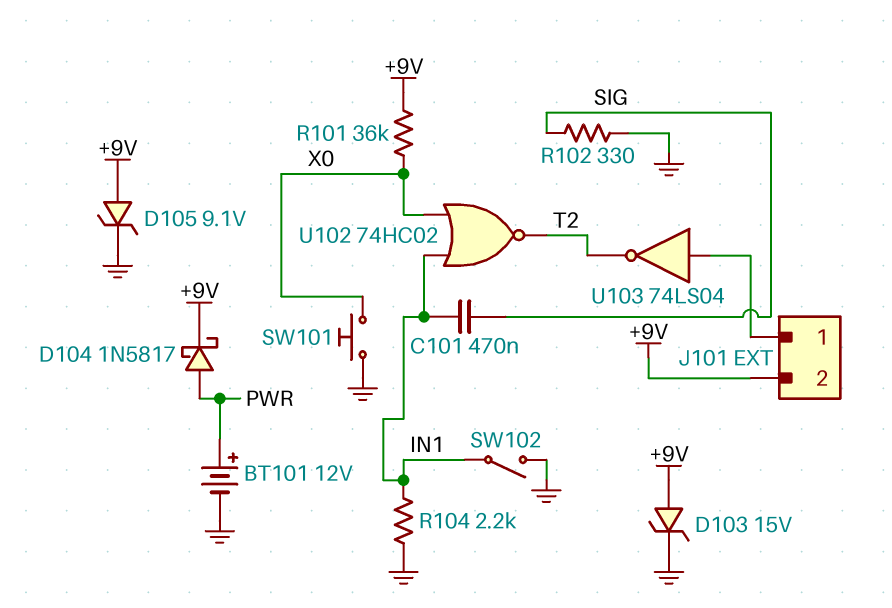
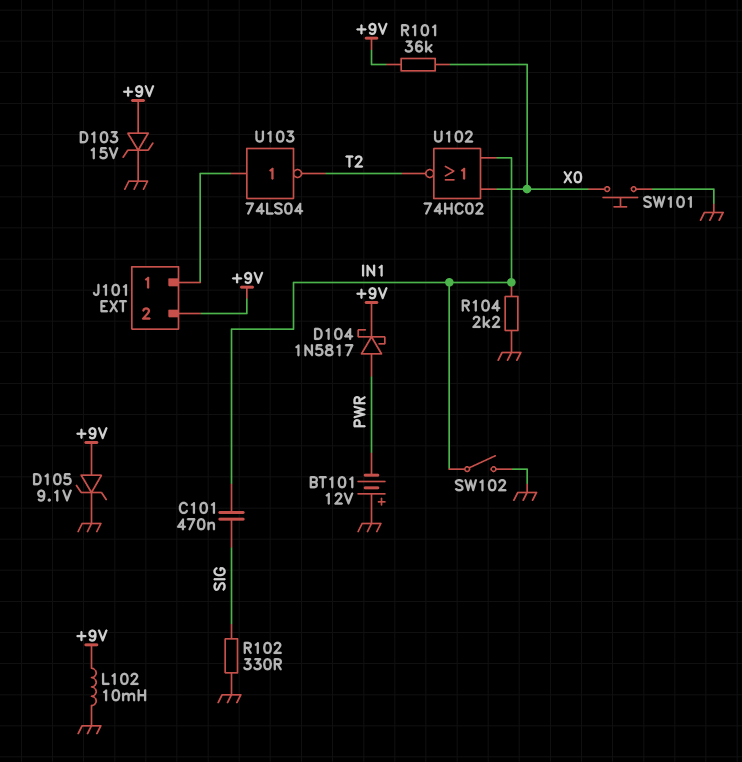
BT101: 12V (plus PWR, minus GND) -> 12V (plus GND, minus PWR)
L102: none -> 10mH (+9V, GND)

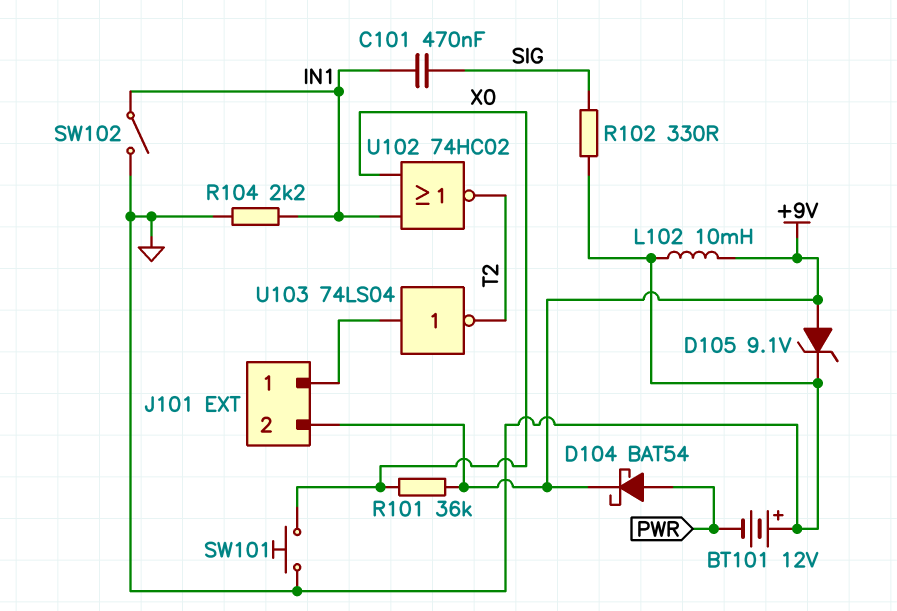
D103: zener 15V (A +9V, K GND) -> none
D104: schottky 1N5817 (A PWR, K +9V) -> schottky BAT54 (A PWR, K +9V)

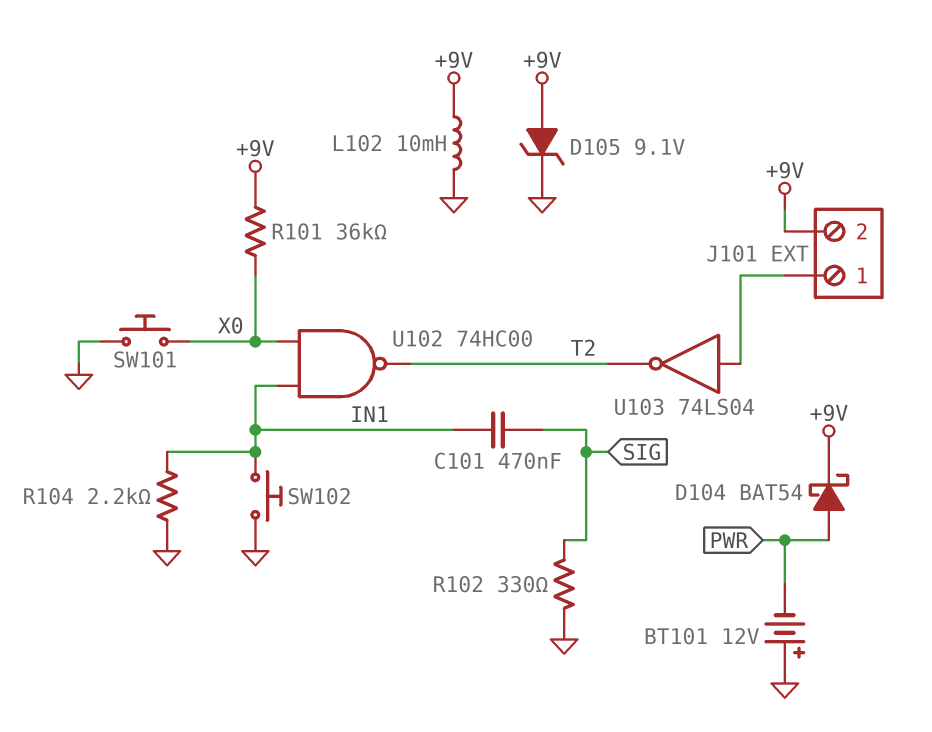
SW102: switch (GND, IN1) -> button (GND, IN1)
U102: NOR 74HC02 (in IN1, in X0, out T2) -> NAND 74HC00 (in IN1, in X0, out T2)

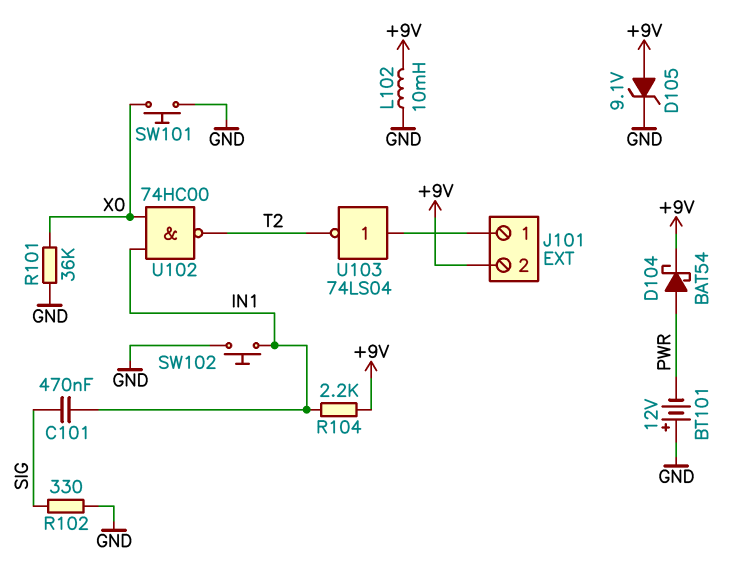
R101: 36k (+9V, X0) -> 36k (GND, X0)
R104: 2.2k (GND, IN1) -> 2.2k (+9V, IN1)

